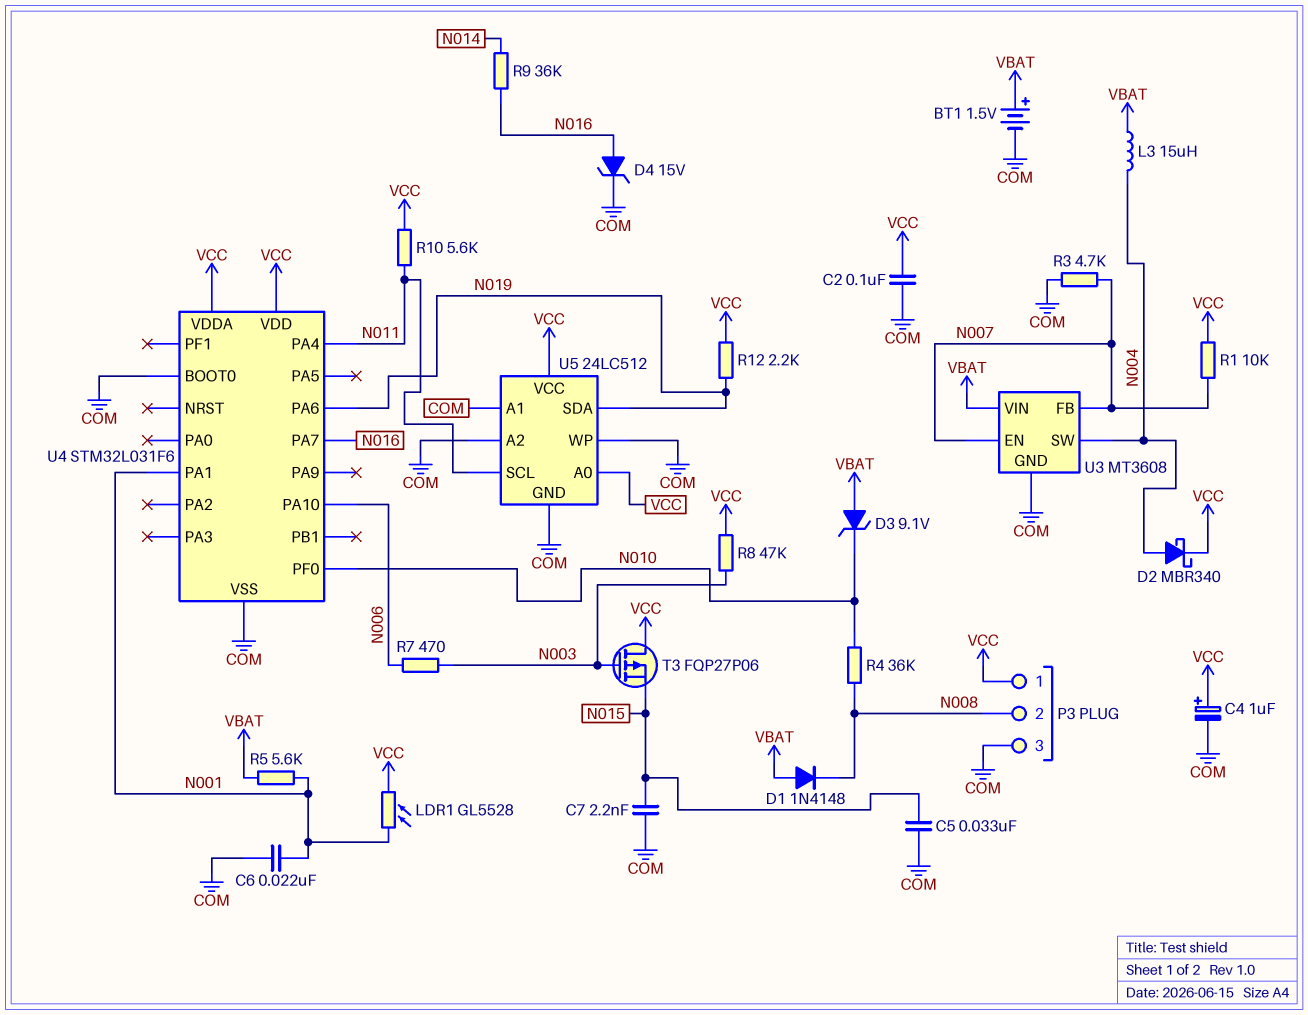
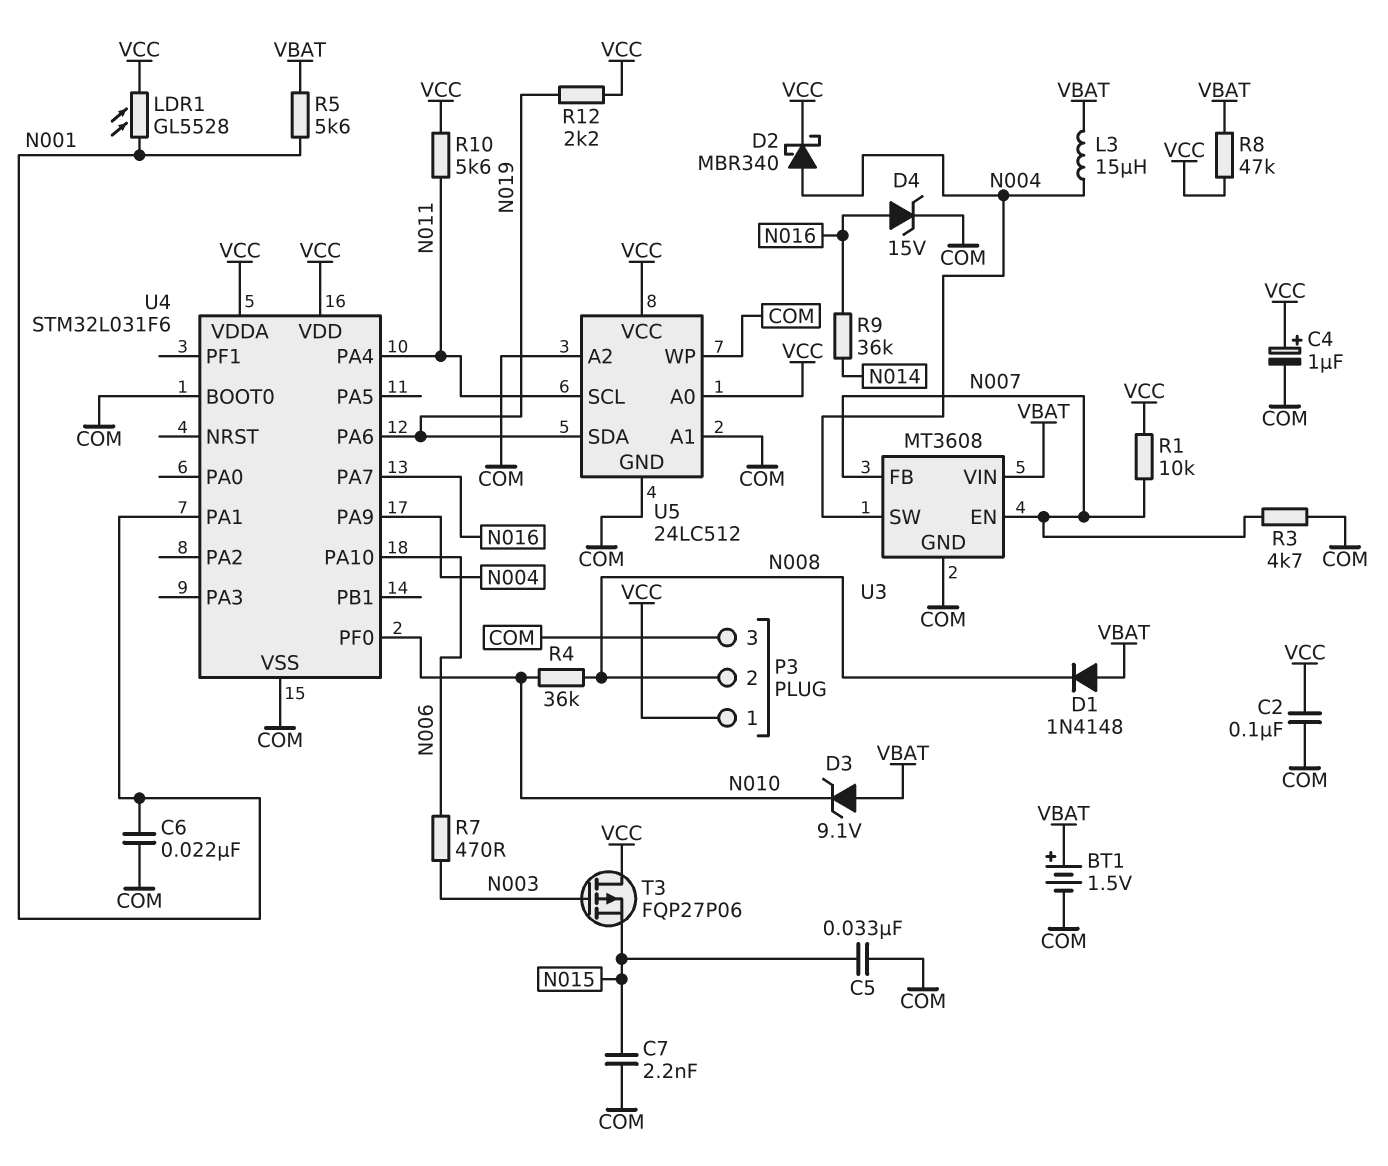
R8: 47k (N003, VCC) -> 47k (VBAT, VCC)
U4 pin PA9: none -> N004

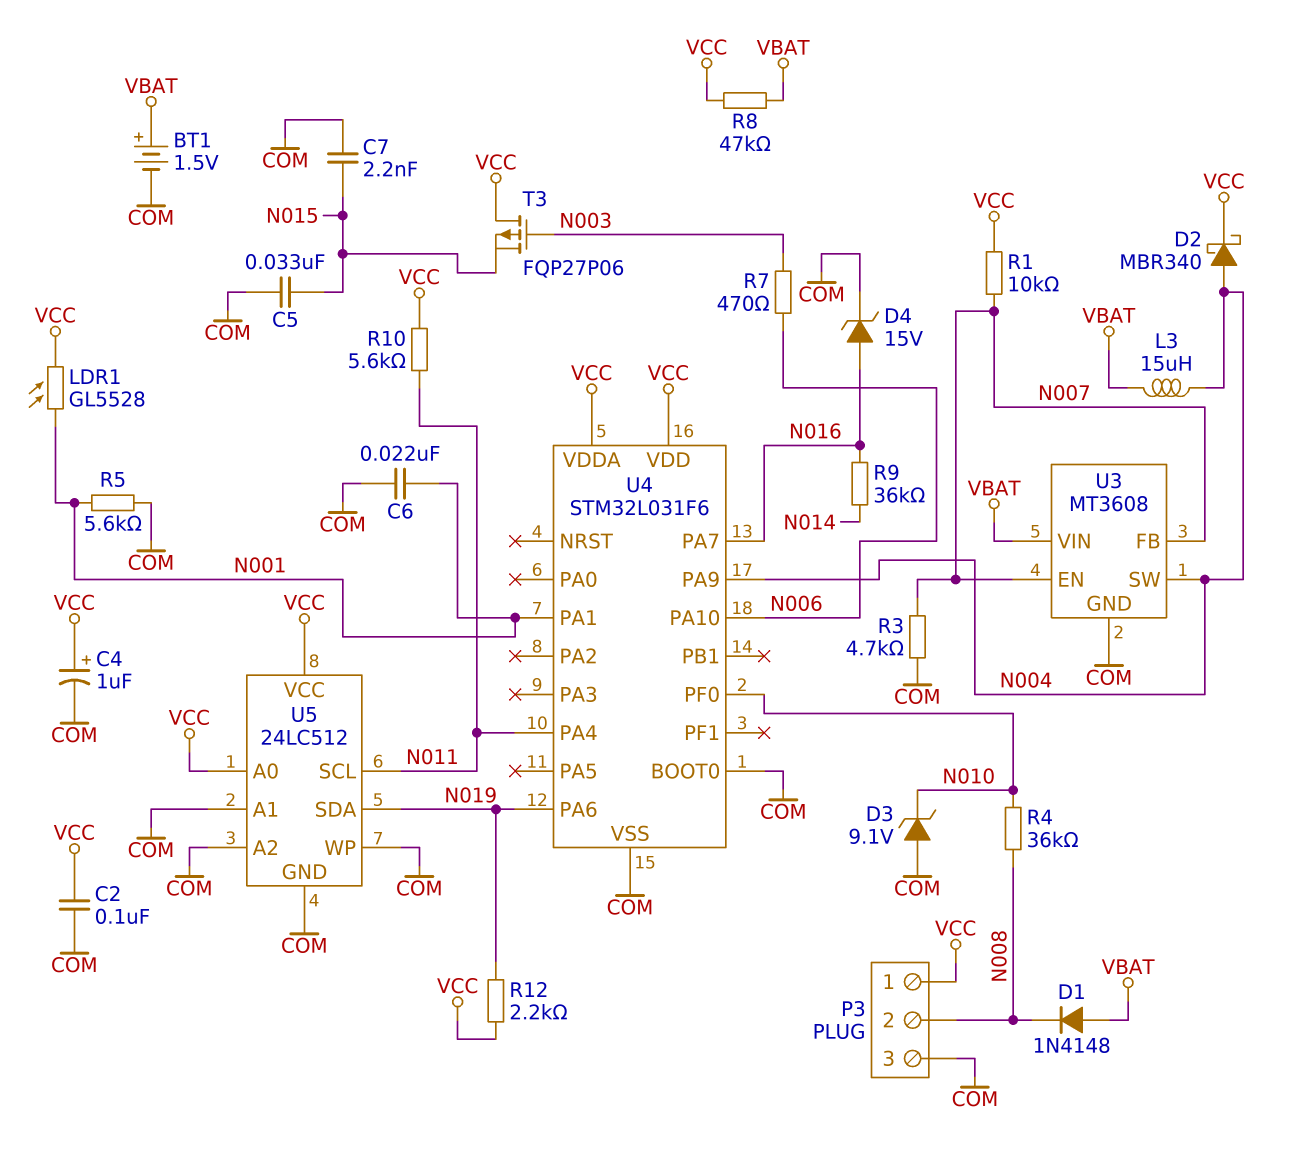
D3: zener 9.1V (A VBAT, K N010) -> zener 9.1V (A COM, K N010)
R5: 5.6k (N001, VBAT) -> 5.6k (COM, N001)

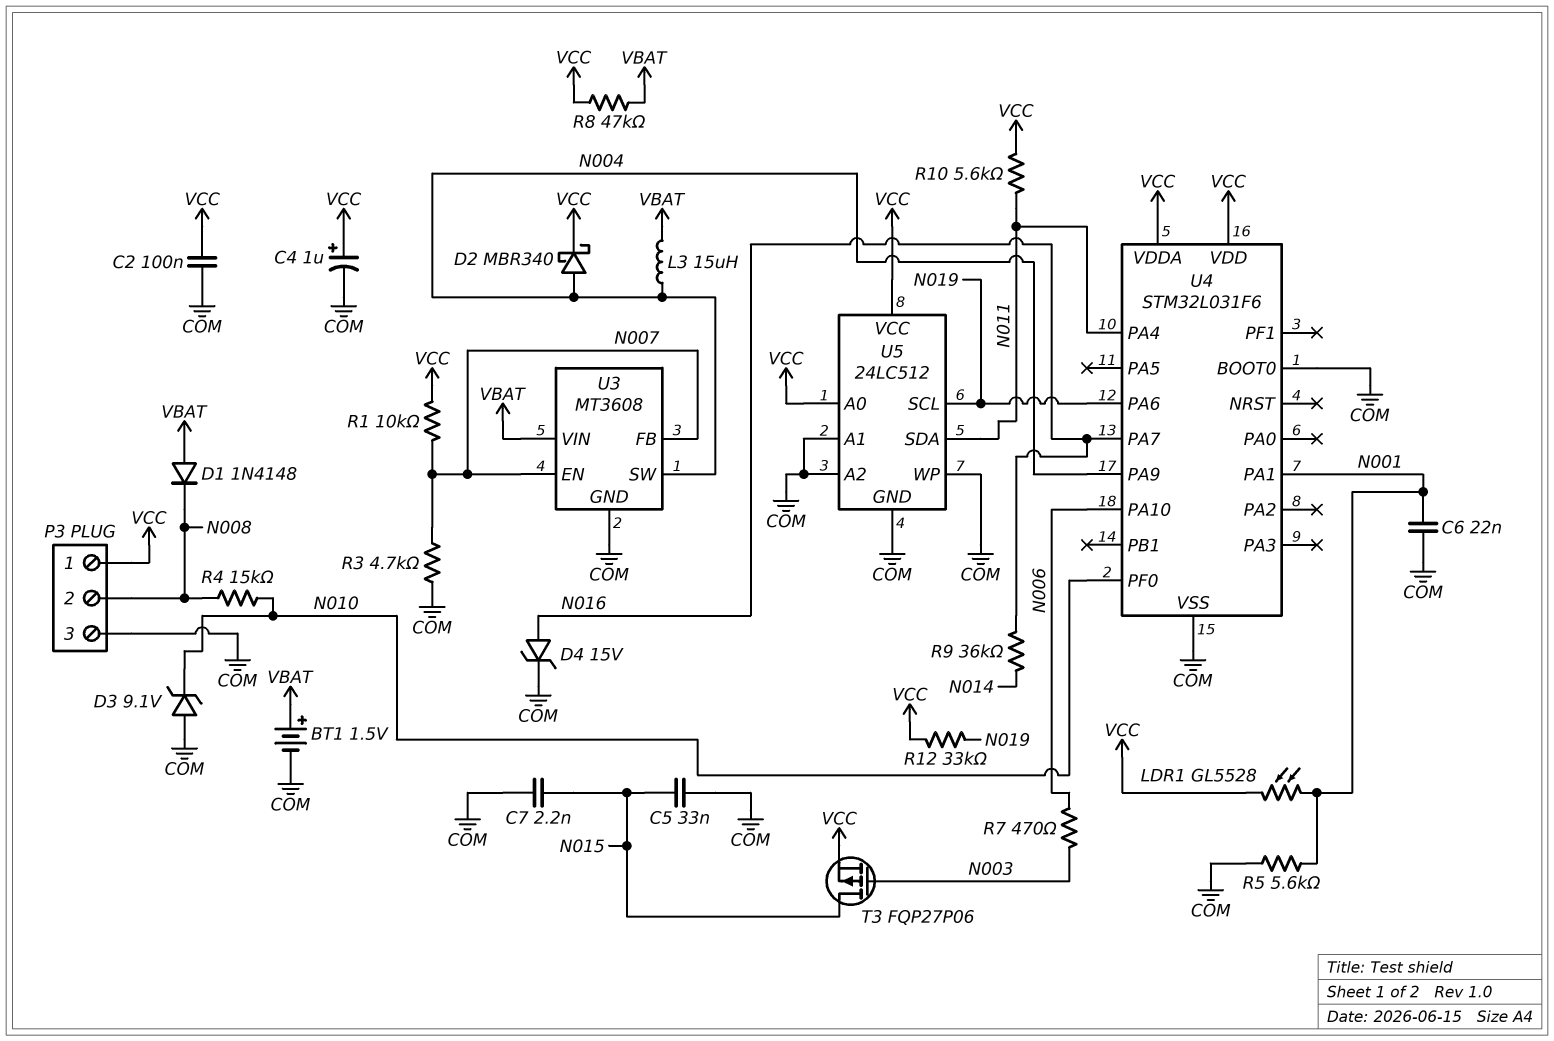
R4: 36k (N008, N010) -> 15k (N008, N010)
R12: 2.2k (N019, VCC) -> 33k (N019, VCC)
T3: PMOS FQP27P06 (G N003, D VCC, S N015) -> PMOS FQP27P06 (G N003, D N015, S VCC)
U5 pin SCL: N011 -> N019
U5 pin SDA: N019 -> N011

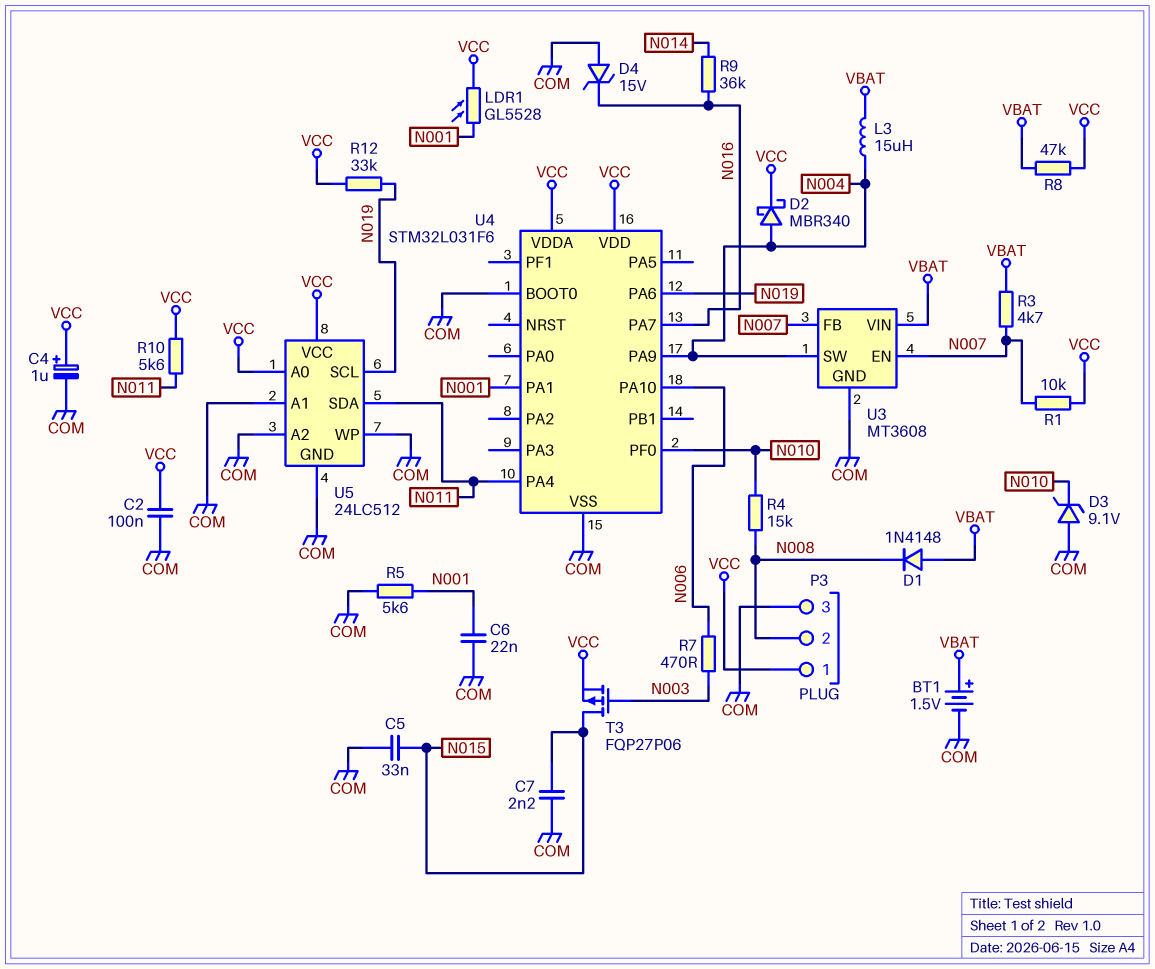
D4: zener 15V (A N016, K COM) -> zener 15V (A COM, K N016)
R3: 4.7k (COM, N007) -> 4.7k (N007, VBAT)

